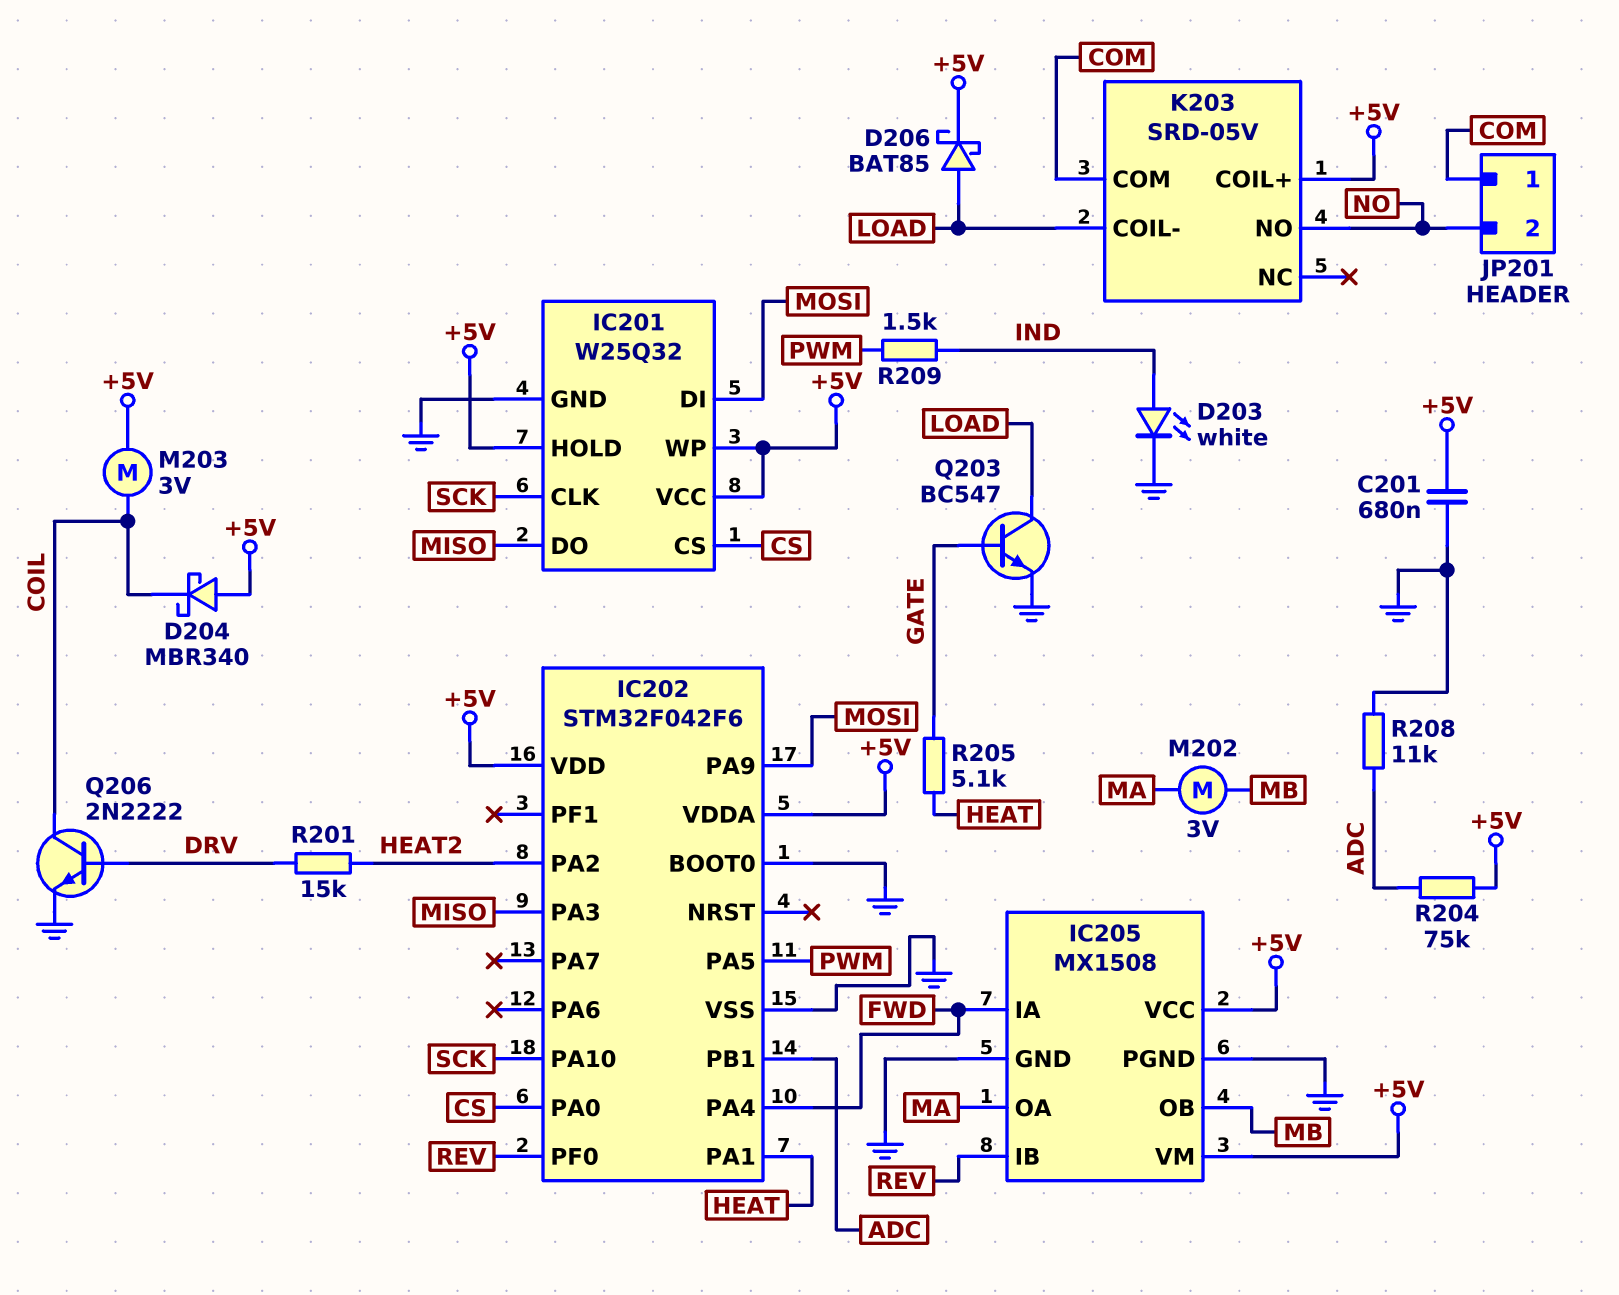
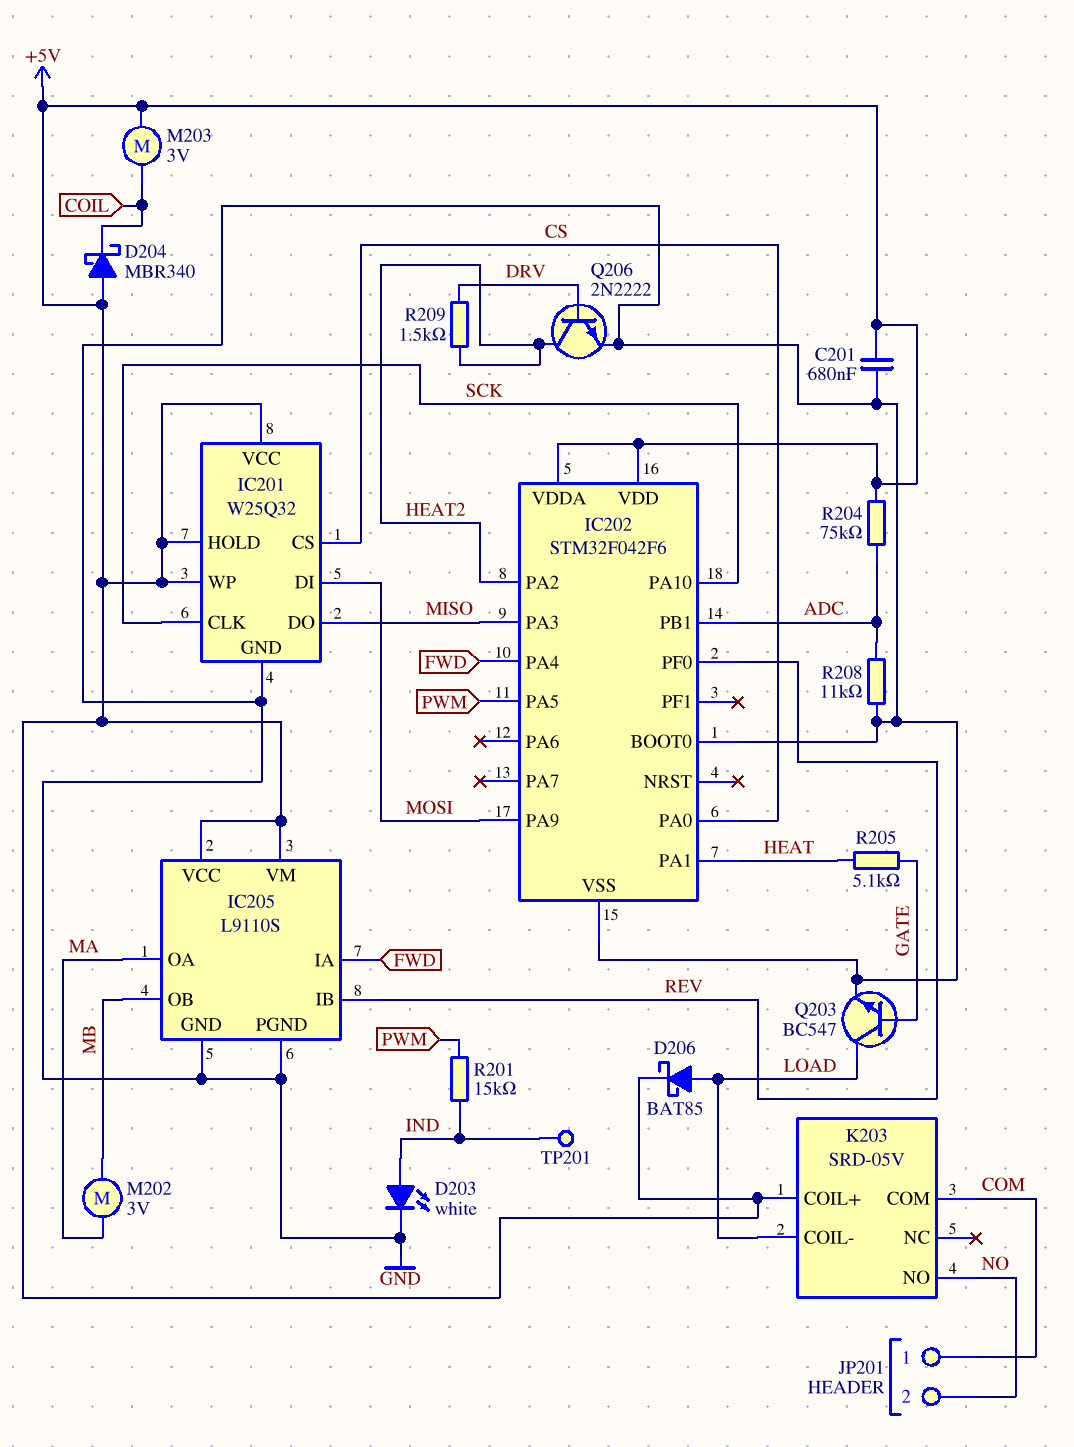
IC205: MX1508 -> L9110S
Q206: NPN 2N2222 (B DRV, C COIL, E GND) -> NPN 2N2222 (B DRV, C HEAT2, E GND)
R201: 15k (DRV, HEAT2) -> 15k (IND, PWM)
R209: 1.5k (IND, PWM) -> 1.5k (DRV, HEAT2)
TP201: none -> test point (IND)

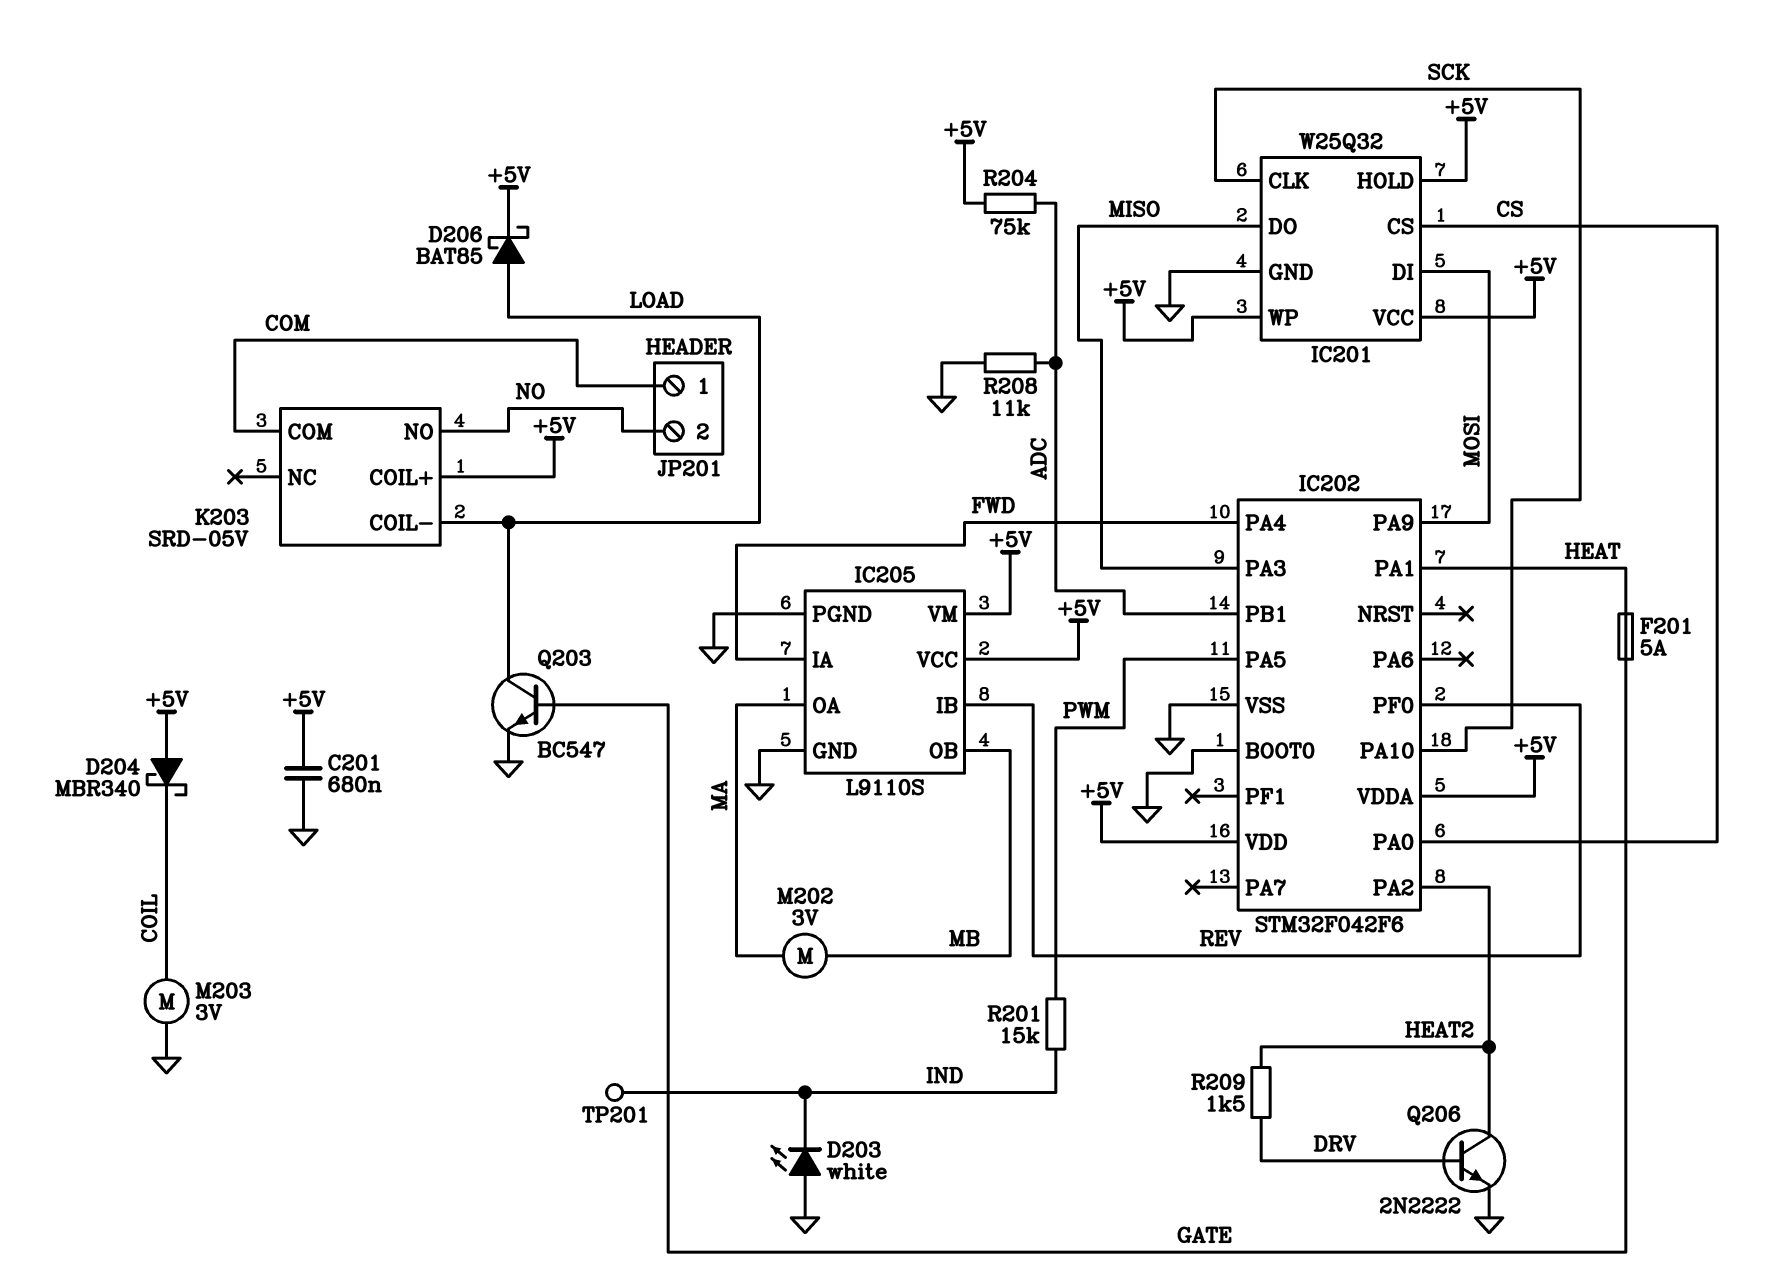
D203: LED white (A IND, K GND) -> LED white (A GND, K IND)
F201: none -> 5A (GATE, HEAT)
M203: motor 3V (+5V, COIL) -> motor 3V (COIL, GND)
R205: 5.1k (GATE, HEAT) -> none

